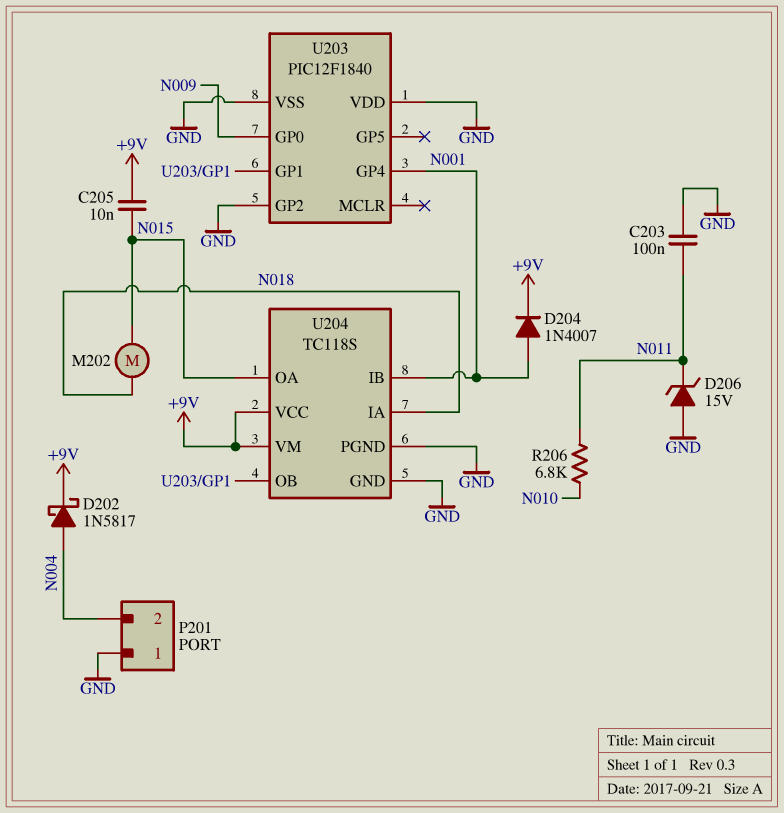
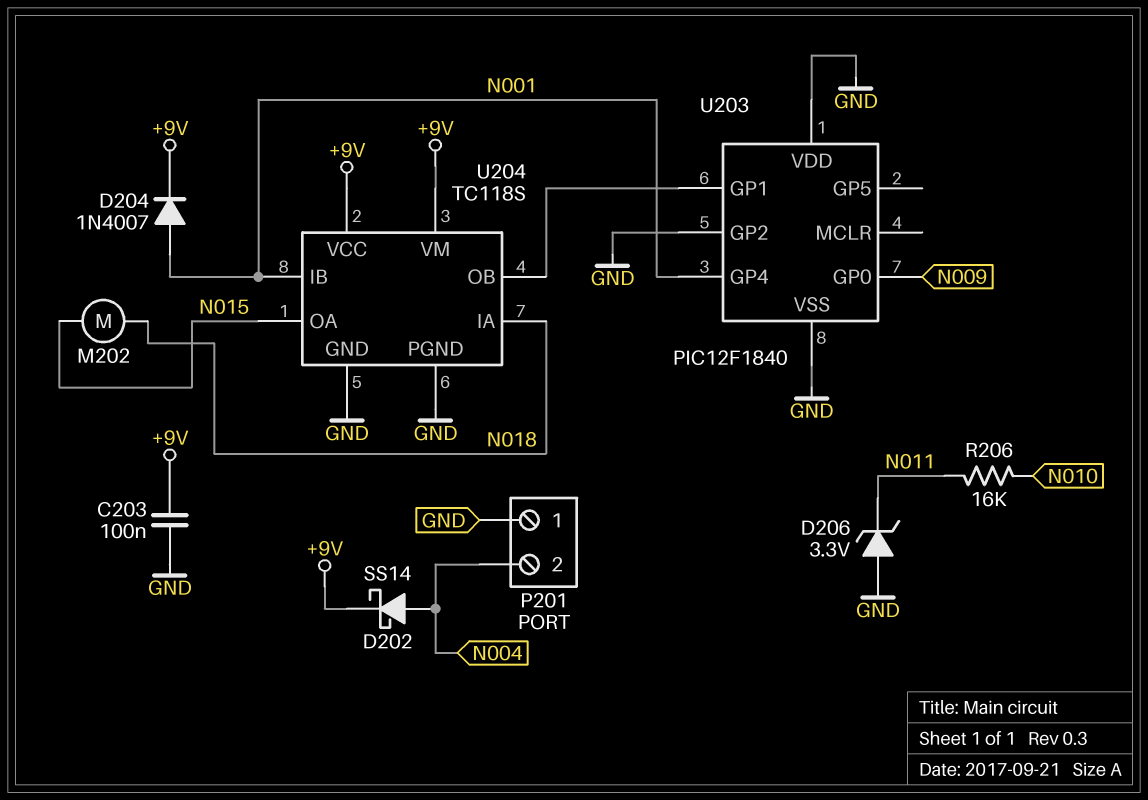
C203: 100nF (GND, N011) -> 100nF (+9V, GND)
C205: 10nF (+9V, N015) -> none
D202: schottky 1N5817 (A N004, K +9V) -> schottky SS14 (A N004, K +9V)
D206: zener 15V (A GND, K N011) -> zener 3.3V (A GND, K N011)
R206: 6.8k (N010, N011) -> 16k (N010, N011)

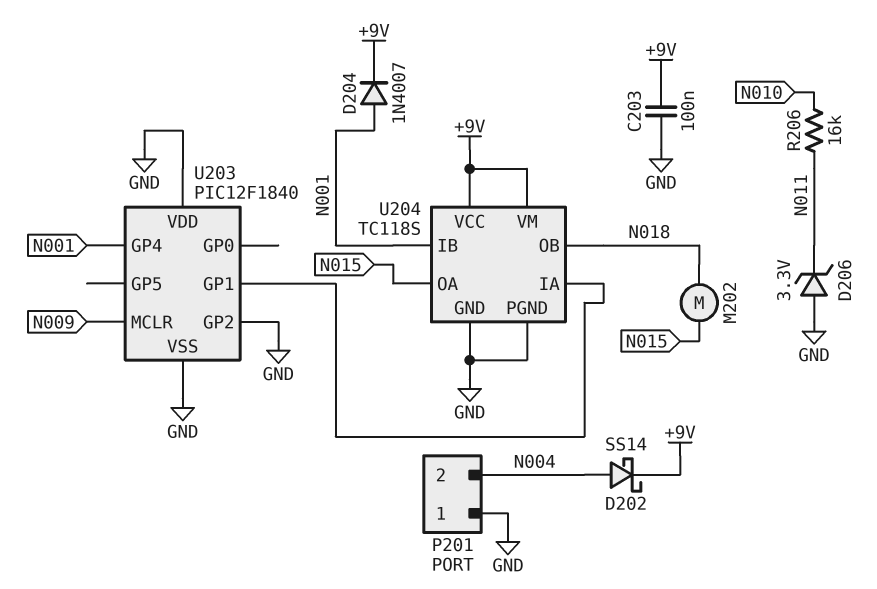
U203 pin GP0: N009 -> none
U203 pin MCLR: none -> N009
U204 pin IA: N018 -> U203/GP1
U204 pin OB: U203/GP1 -> N018

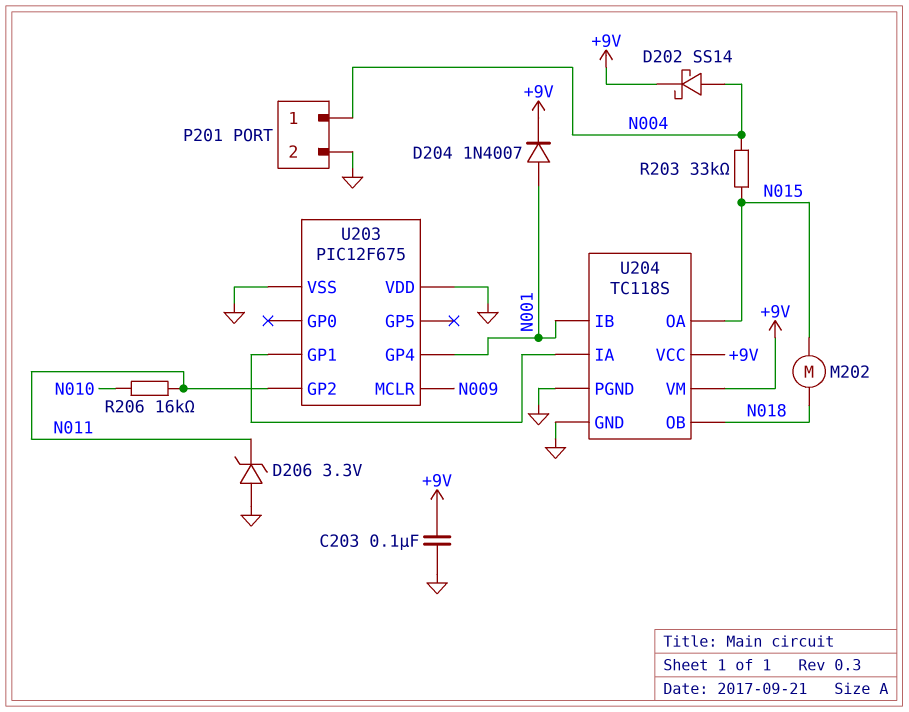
P201 pin 1: GND -> N004
P201 pin 2: N004 -> GND
R203: none -> 33k (N004, N015)
U203: PIC12F1840 -> PIC12F675
U203 pin GP2: GND -> N011

